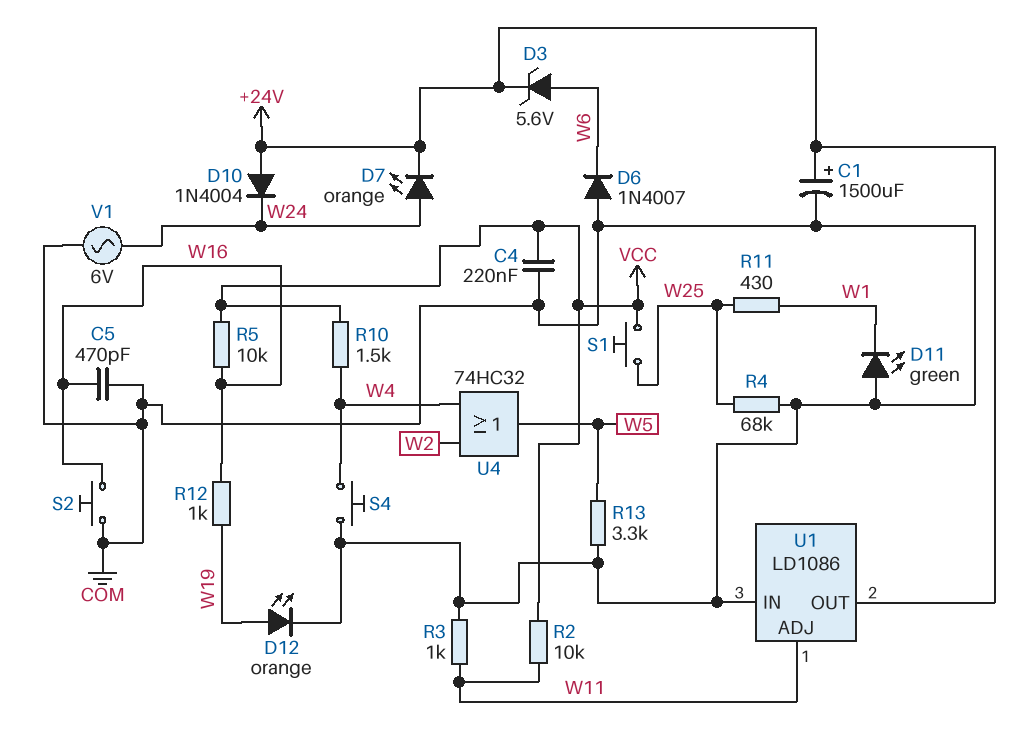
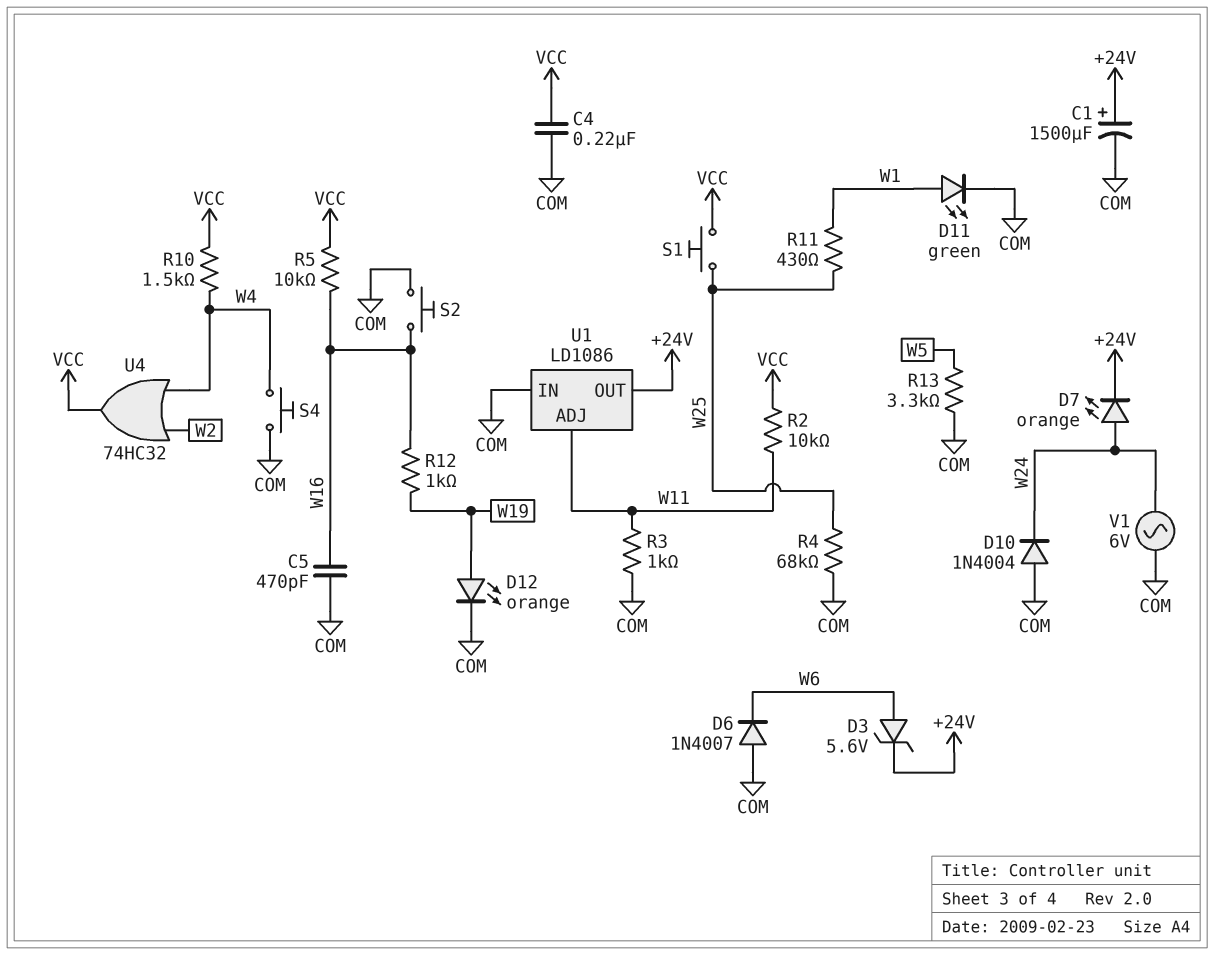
D10: diode 1N4004 (A +24V, K W24) -> diode 1N4004 (A COM, K W24)
D11: LED green (A COM, K W1) -> LED green (A W1, K COM)
U4: OR 74HC32 (in W2, in W4, out W5) -> OR 74HC32 (in W2, in W4, out VCC)

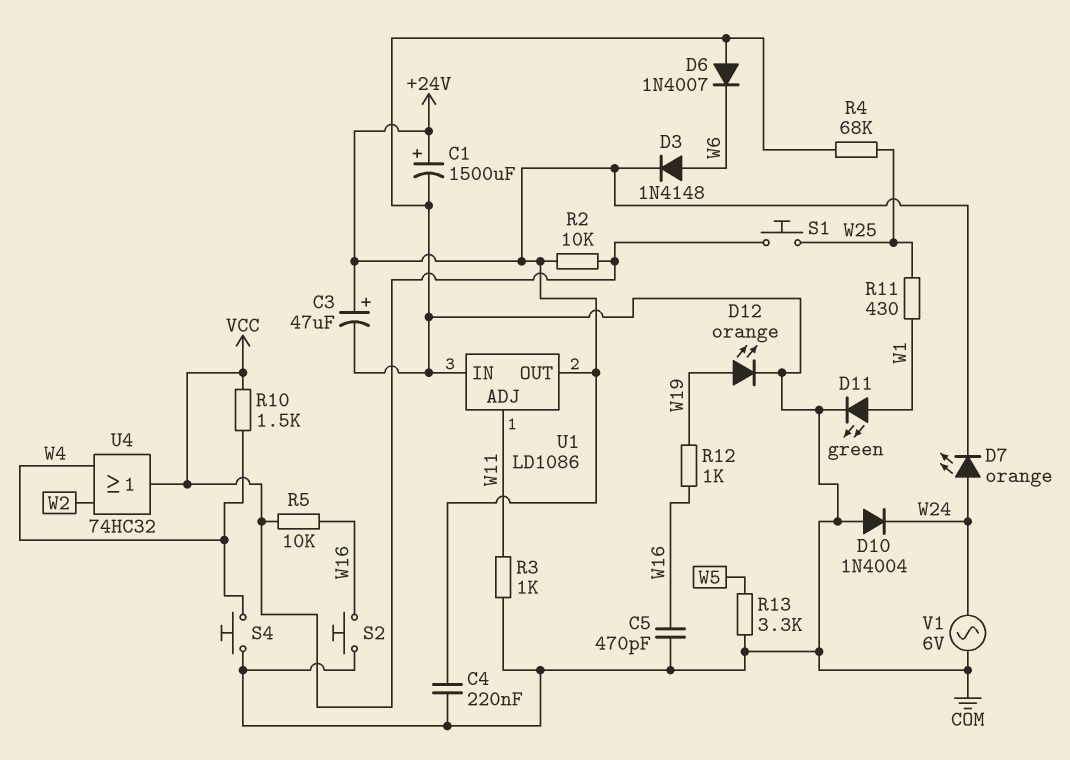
C3: none -> 47uF (plus +24V, minus COM)
C4: 220nF (COM, VCC) -> 220nF (+24V, COM)
D3: zener 5.6V (A W6, K +24V) -> diode 1N4148 (A W6, K +24V)
R2: 10k (VCC, W11) -> 10k (+24V, VCC)

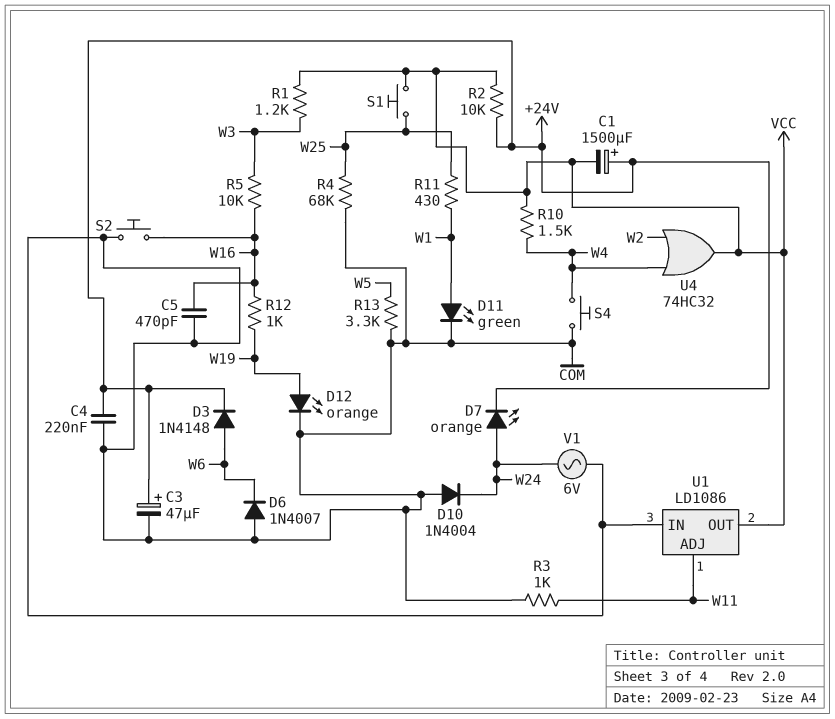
C1: 1500uF (plus +24V, minus COM) -> 1500uF (plus +24V, minus VCC)
R1: none -> 1.2k (VCC, W3)
R5: 10k (VCC, W16) -> 10k (W3, W16)
U1 pin OUT: +24V -> VCC

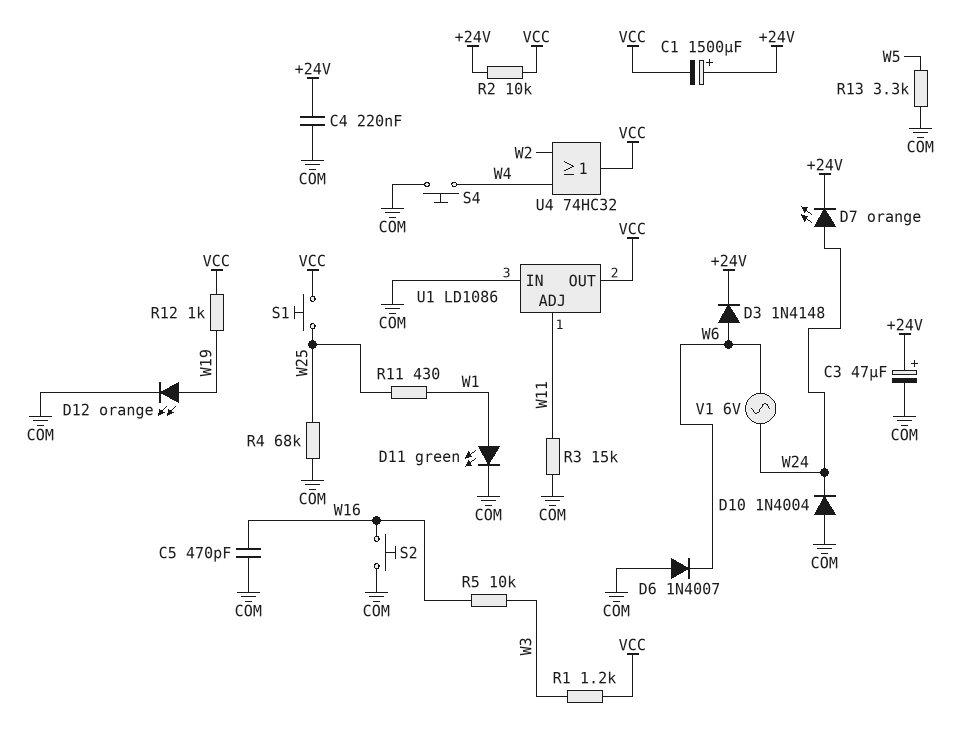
R3: 1k (COM, W11) -> 15k (COM, W11)
R10: 1.5k (VCC, W4) -> none
R12: 1k (W16, W19) -> 1k (VCC, W19)
V1: AC 6V (COM, W24) -> AC 6V (W6, W24)

